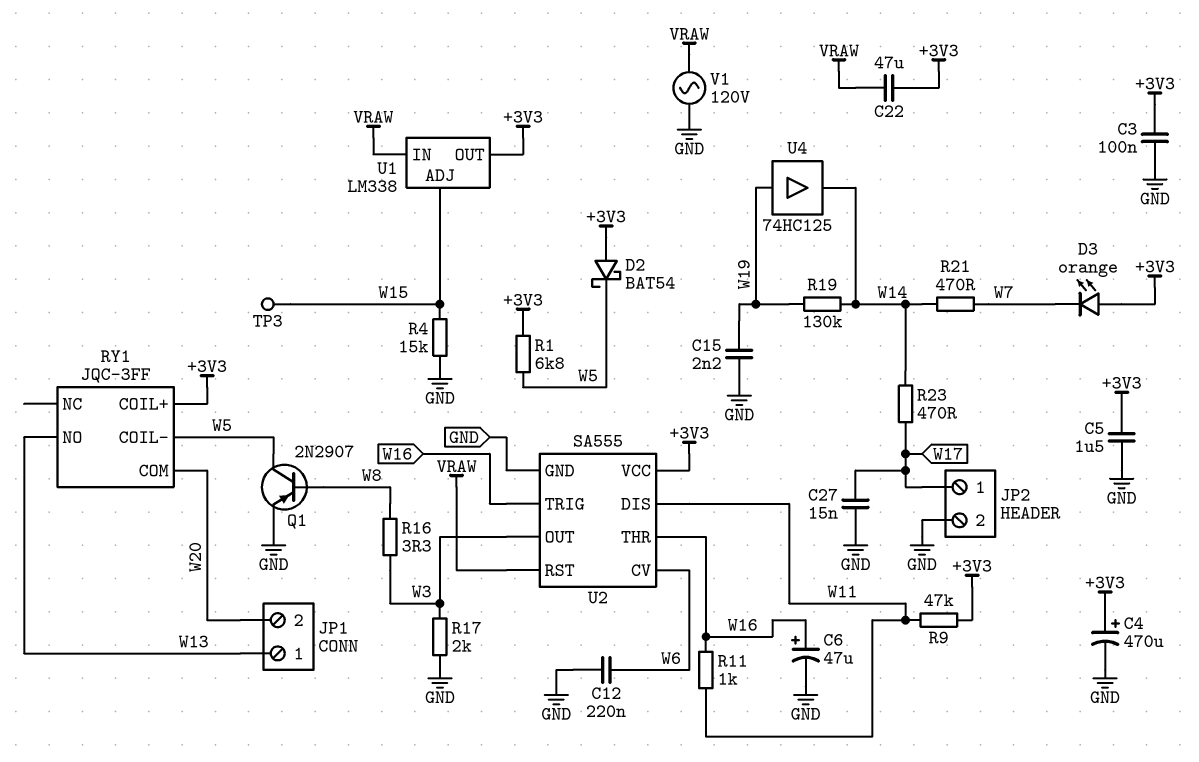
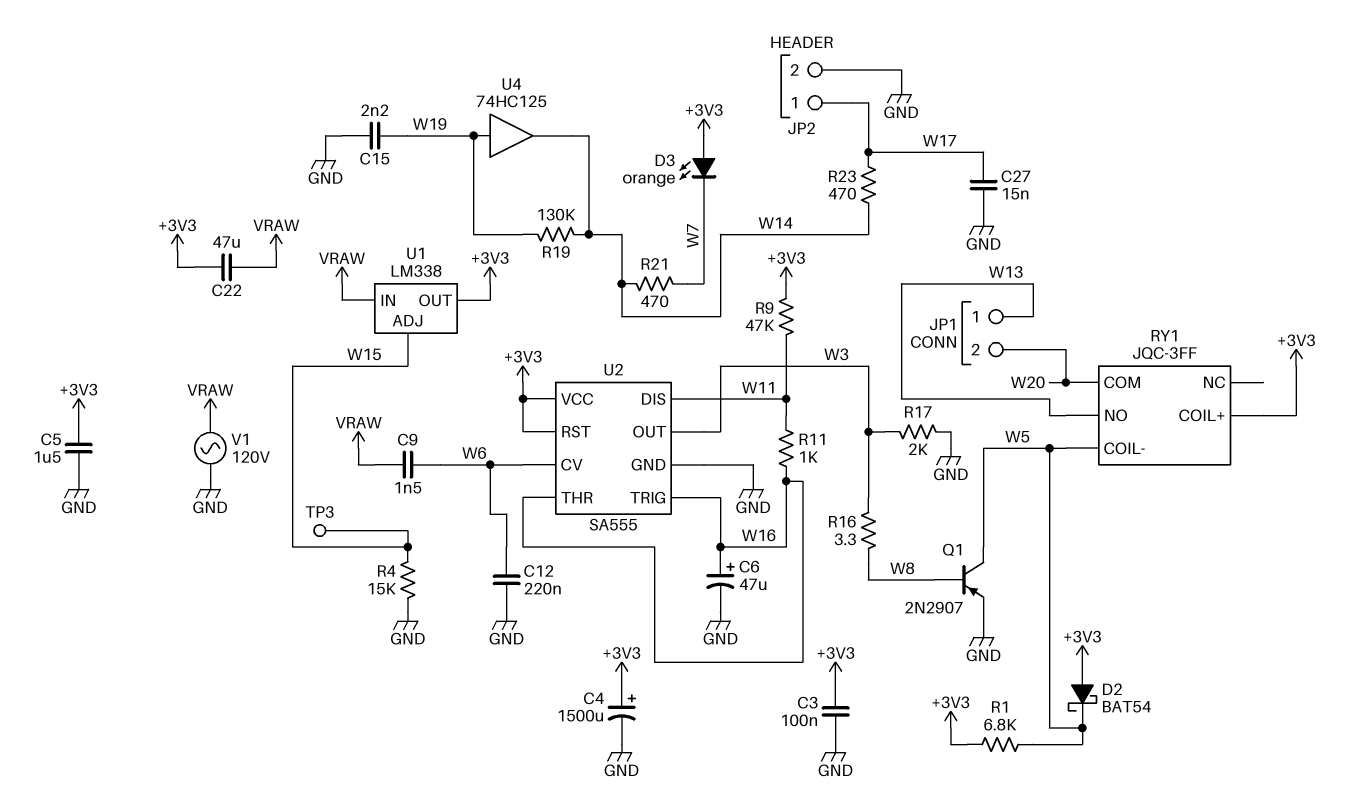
C4: 470uF (plus +3V3, minus GND) -> 1500uF (plus +3V3, minus GND)
C9: none -> 1.5nF (VRAW, W6)
U2 pin RST: VRAW -> +3V3

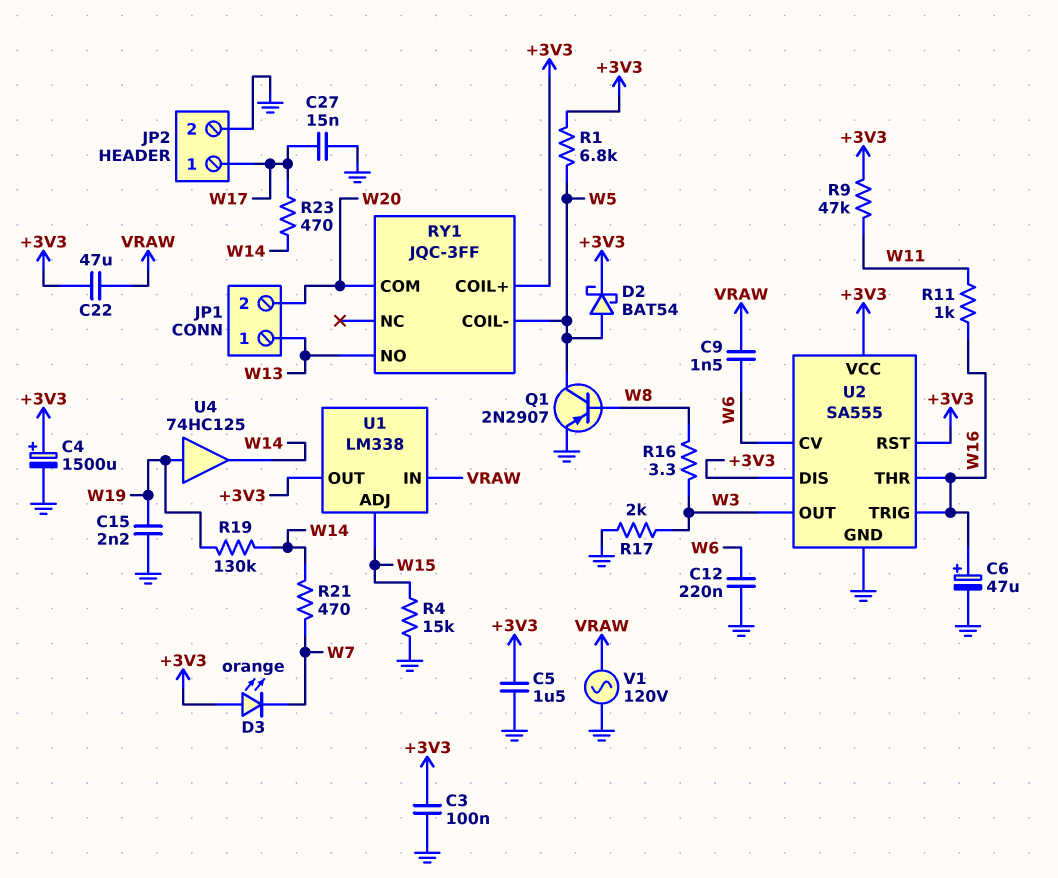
D2: schottky BAT54 (A +3V3, K W5) -> schottky BAT54 (A W5, K +3V3)
TP3: test point (W15) -> none
U2 pin DIS: W11 -> +3V3

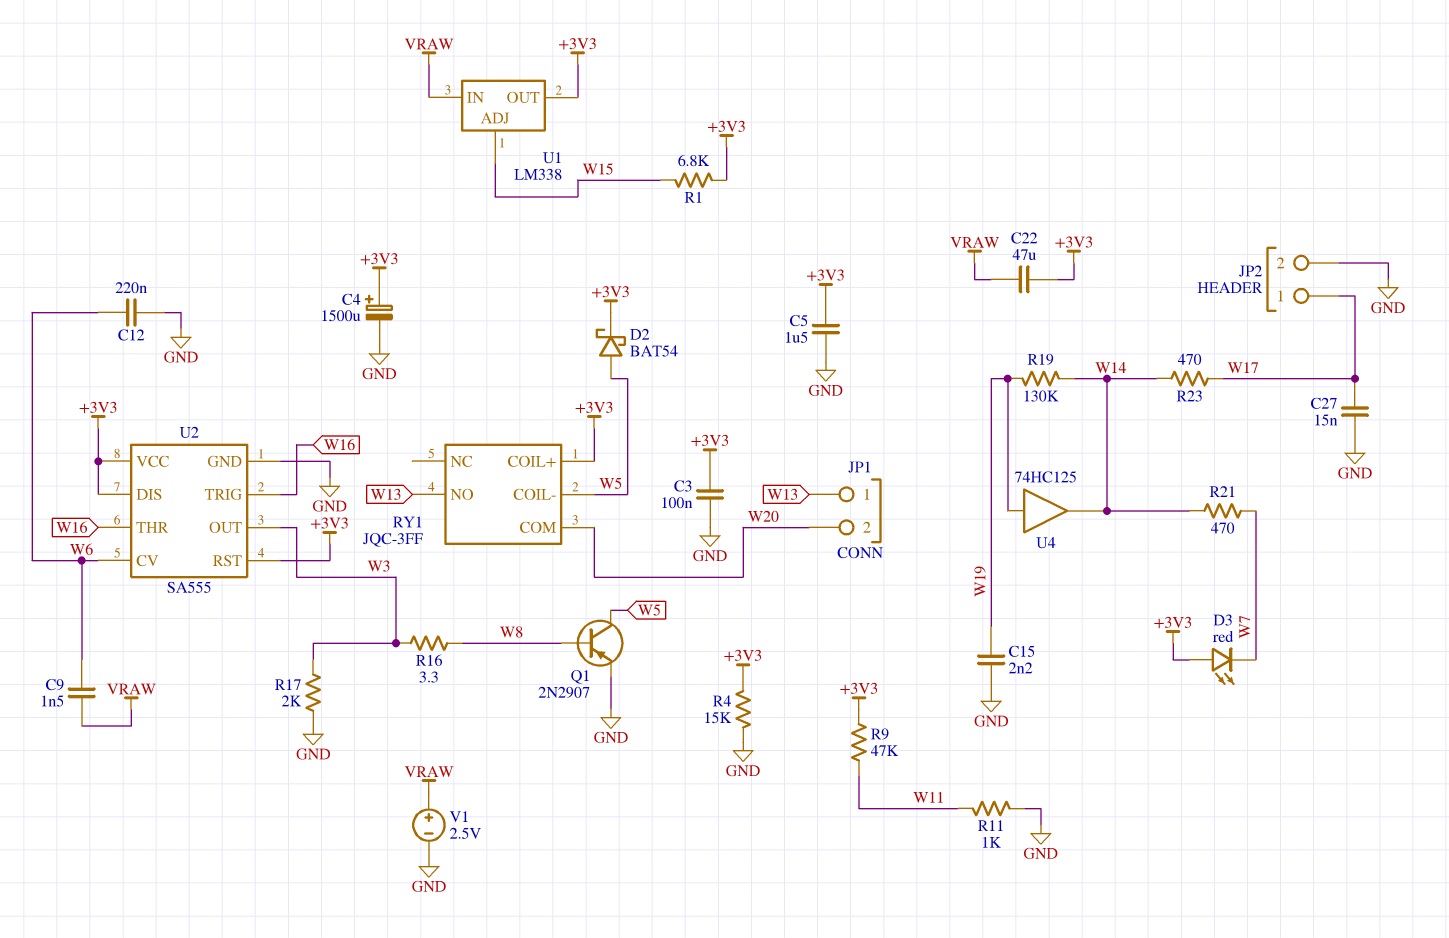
C6: 47uF (plus W16, minus GND) -> none
D3: LED orange (A +3V3, K W7) -> LED red (A +3V3, K W7)
R1: 6.8k (+3V3, W5) -> 6.8k (+3V3, W15)
R4: 15k (GND, W15) -> 15k (+3V3, GND)
R11: 1k (W11, W16) -> 1k (GND, W11)
V1: AC 120V (GND, VRAW) -> 2.5V (plus VRAW, minus GND)

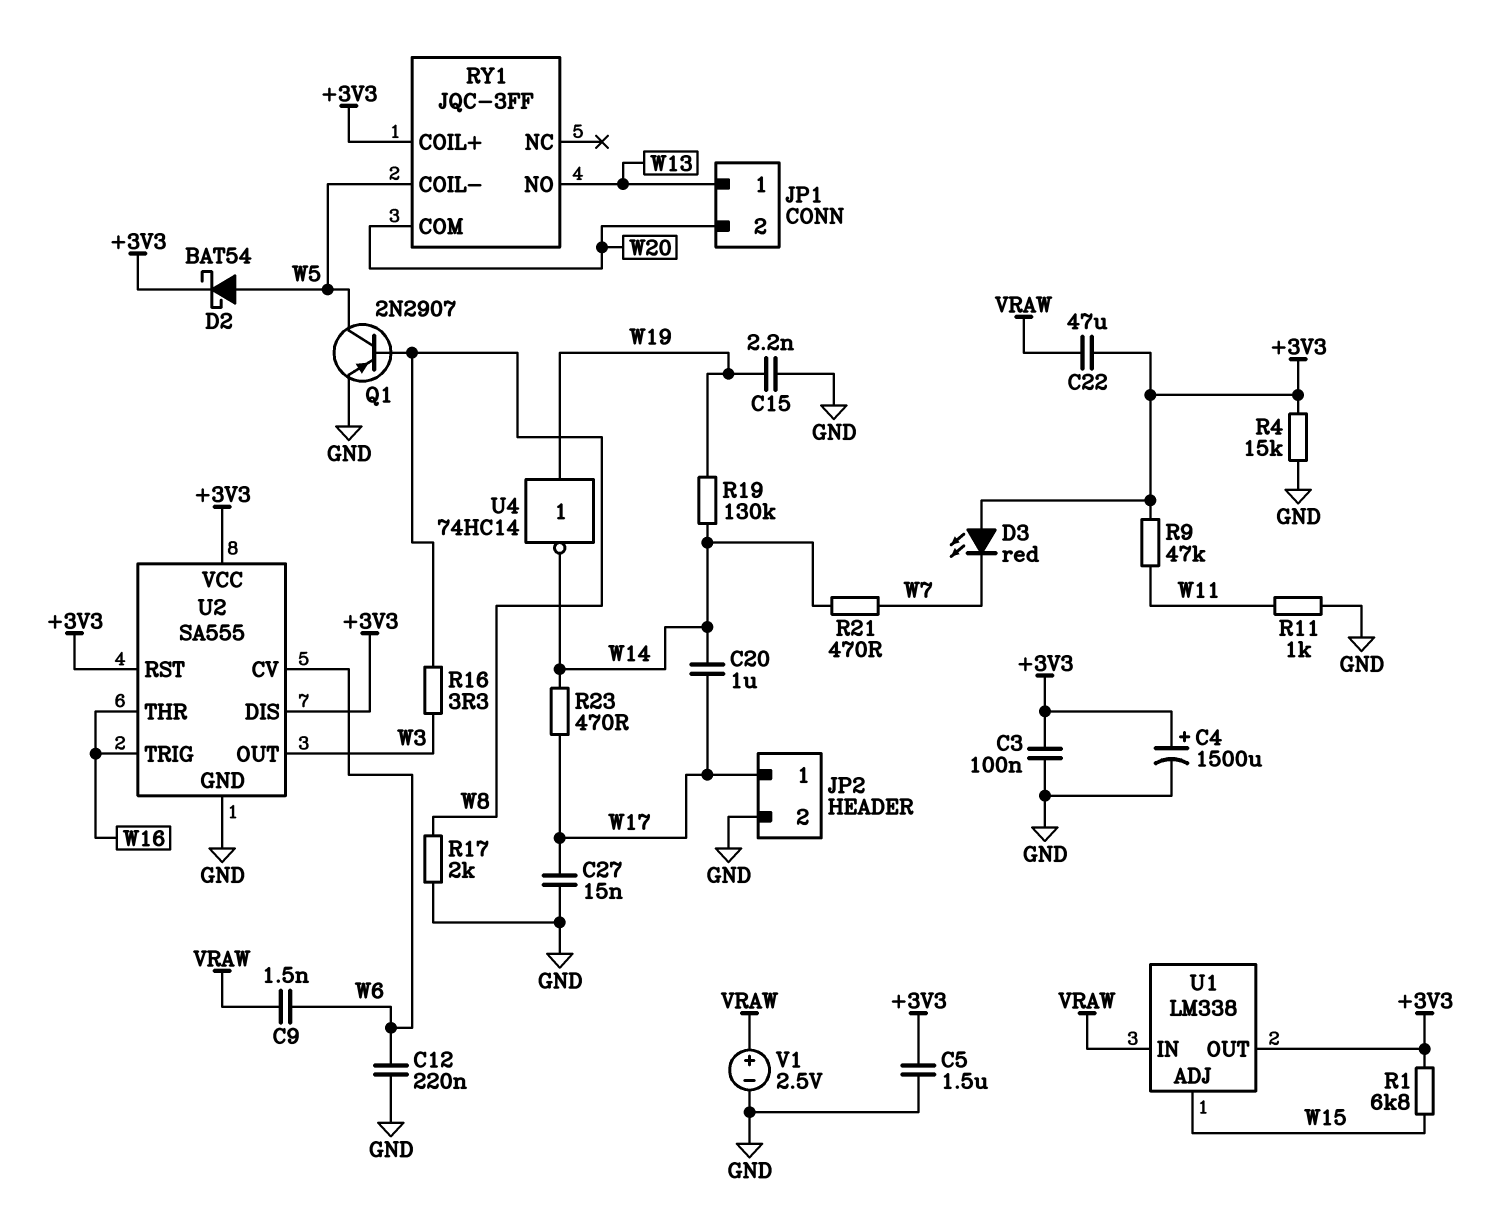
C20: none -> 1uF (W14, W17)
R17: 2k (GND, W3) -> 2k (GND, W8)
U4: buffer 74HC125 (in W19, out W14) -> NOT 74HC14 (in W19, out W14)

